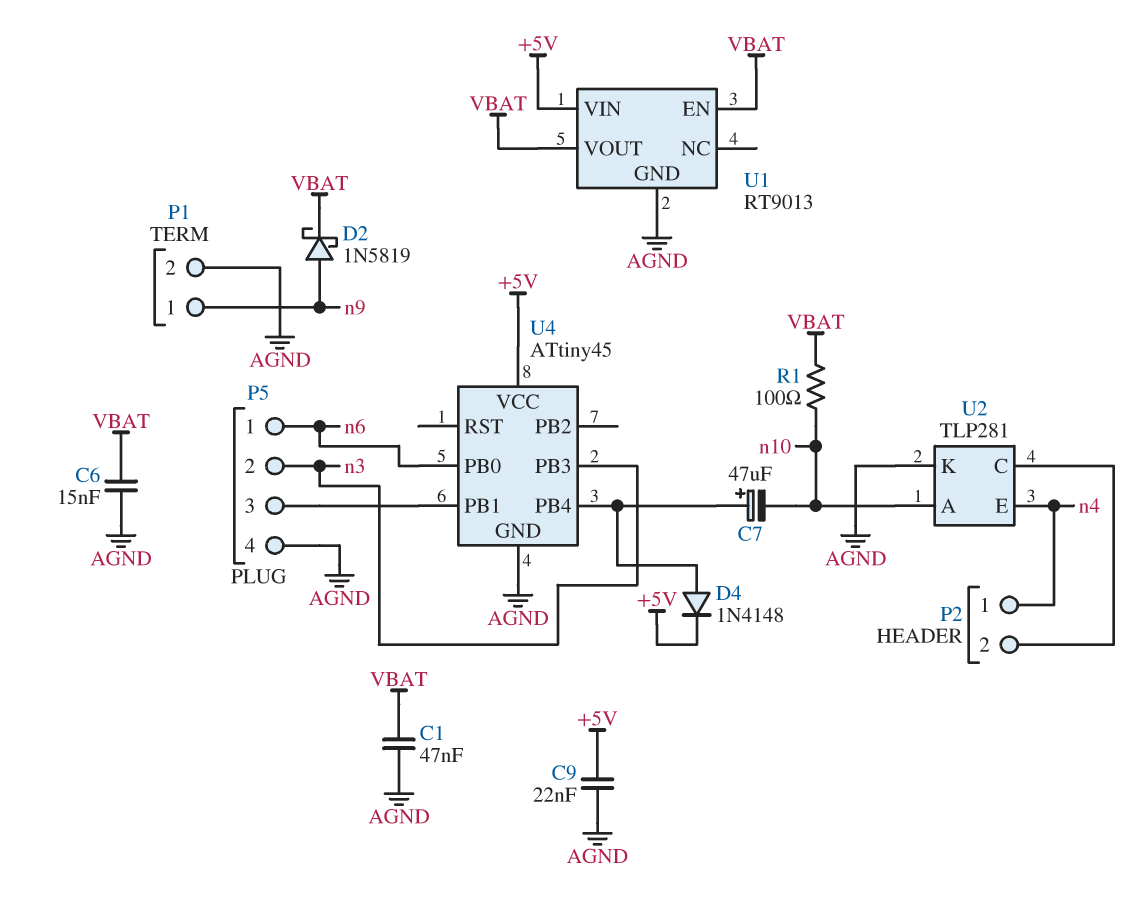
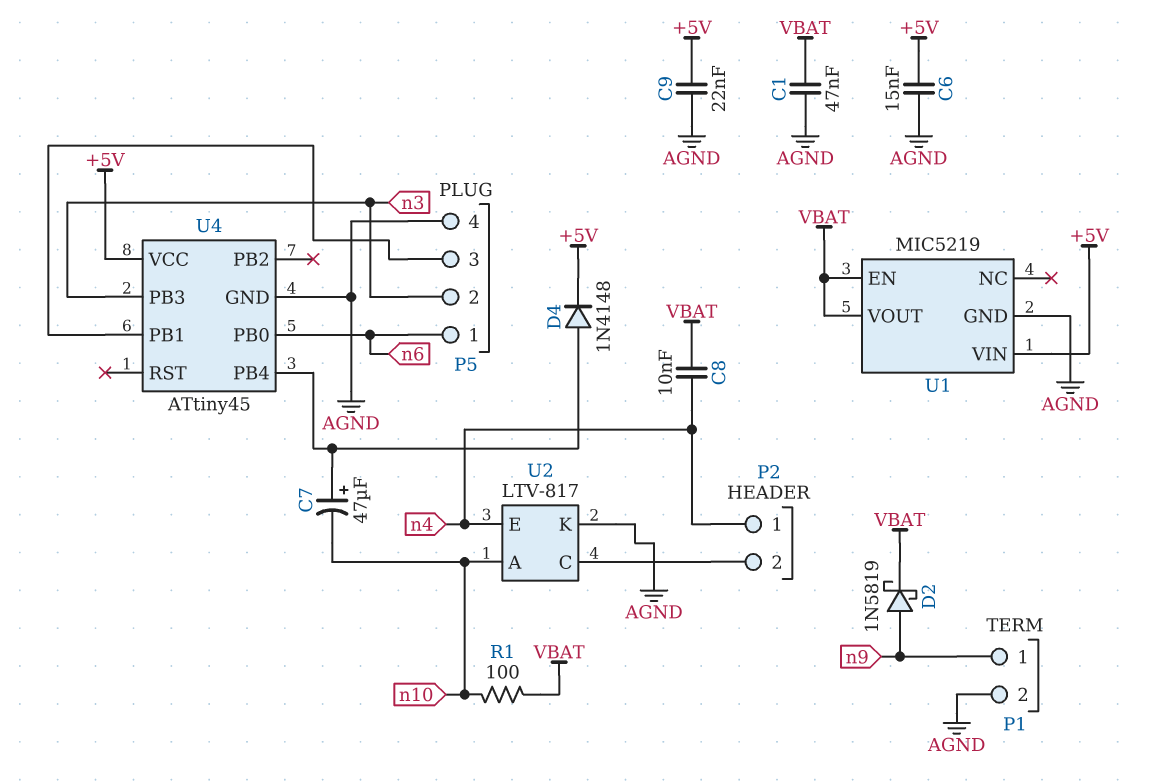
C6: 15nF (AGND, VBAT) -> 15nF (+5V, AGND)
C8: none -> 10nF (VBAT, n4)
U1: RT9013 -> MIC5219
U2: TLP281 -> LTV-817

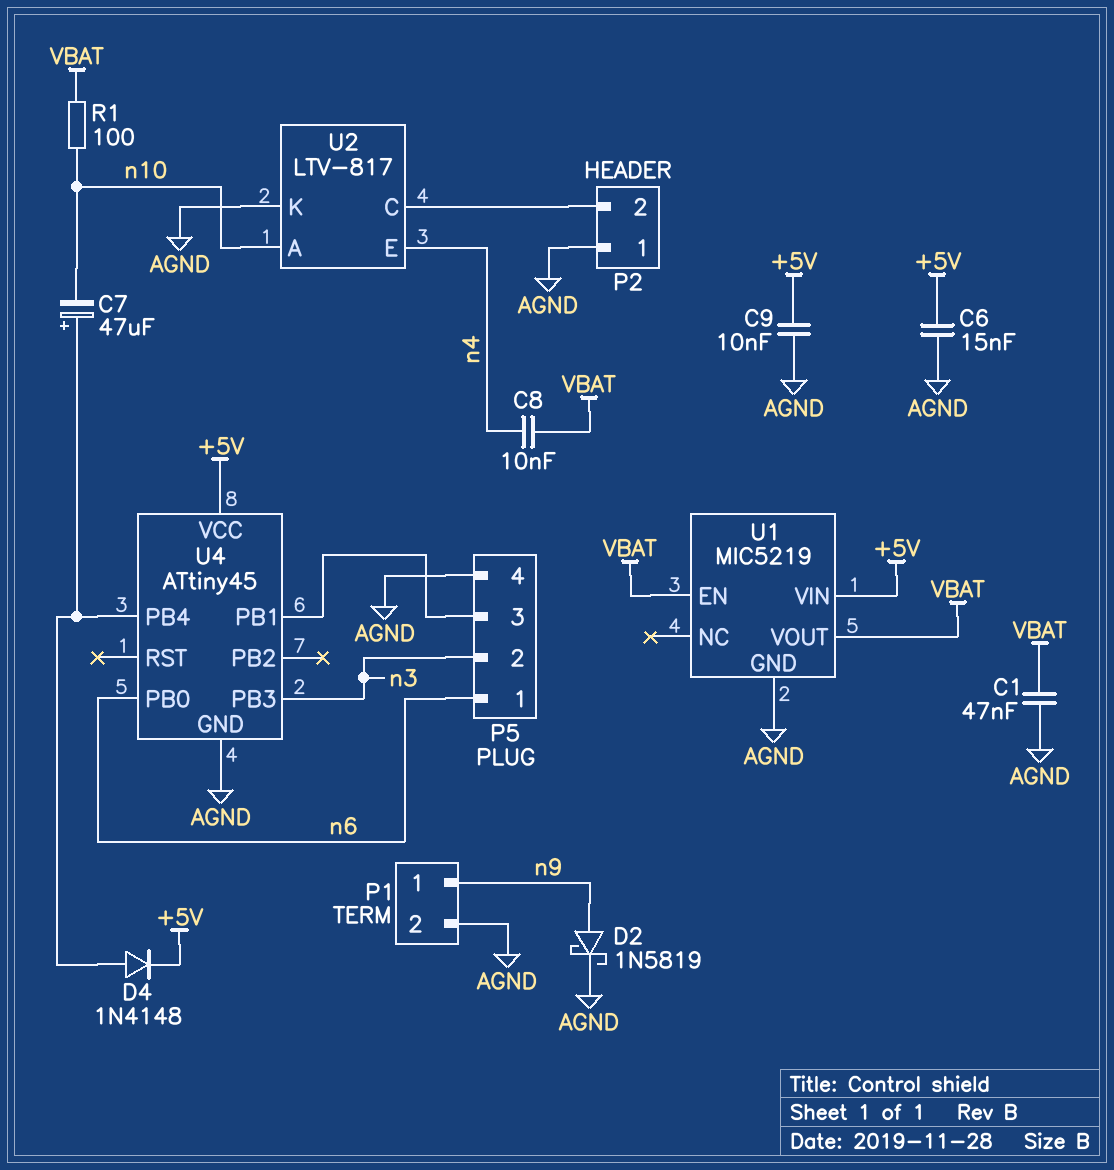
C9: 22nF (+5V, AGND) -> 10nF (+5V, AGND)
D2: schottky 1N5819 (A n9, K VBAT) -> schottky 1N5819 (A n9, K AGND)
P2 pin 1: n4 -> AGND

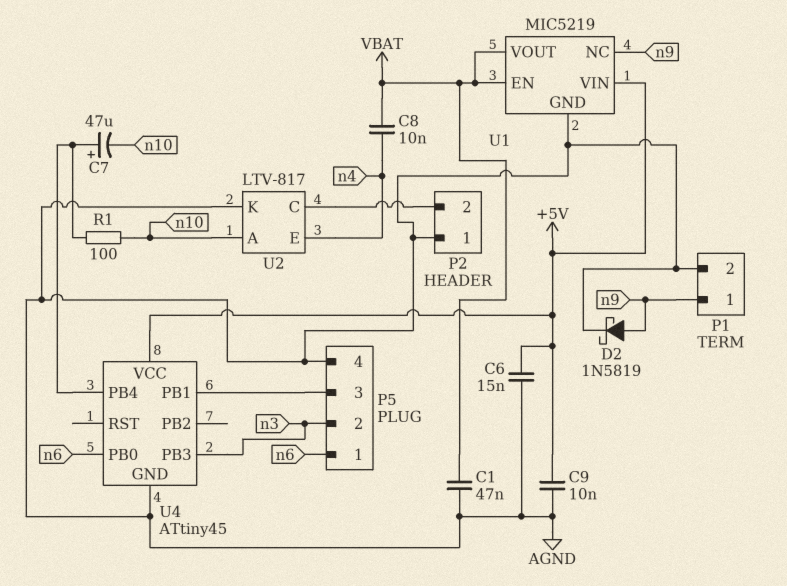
D4: diode 1N4148 (A U4/PB4, K +5V) -> none
R1: 100 (VBAT, n10) -> 100 (U4/PB4, n10)
U1 pin NC: none -> n9

